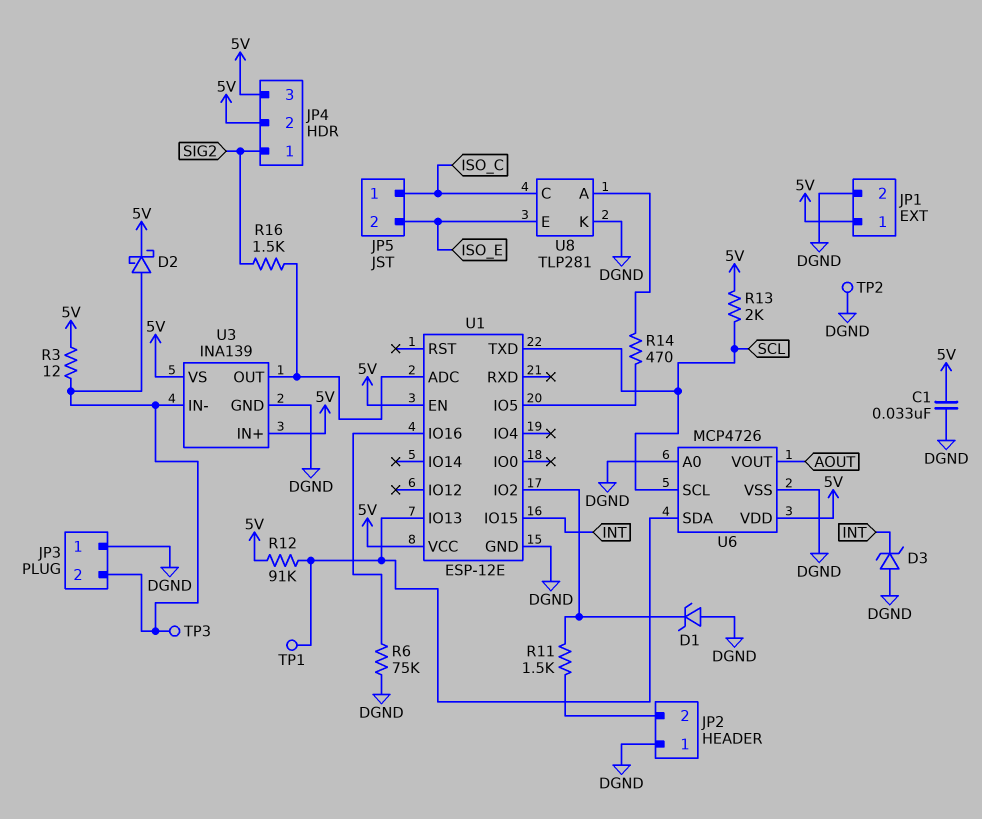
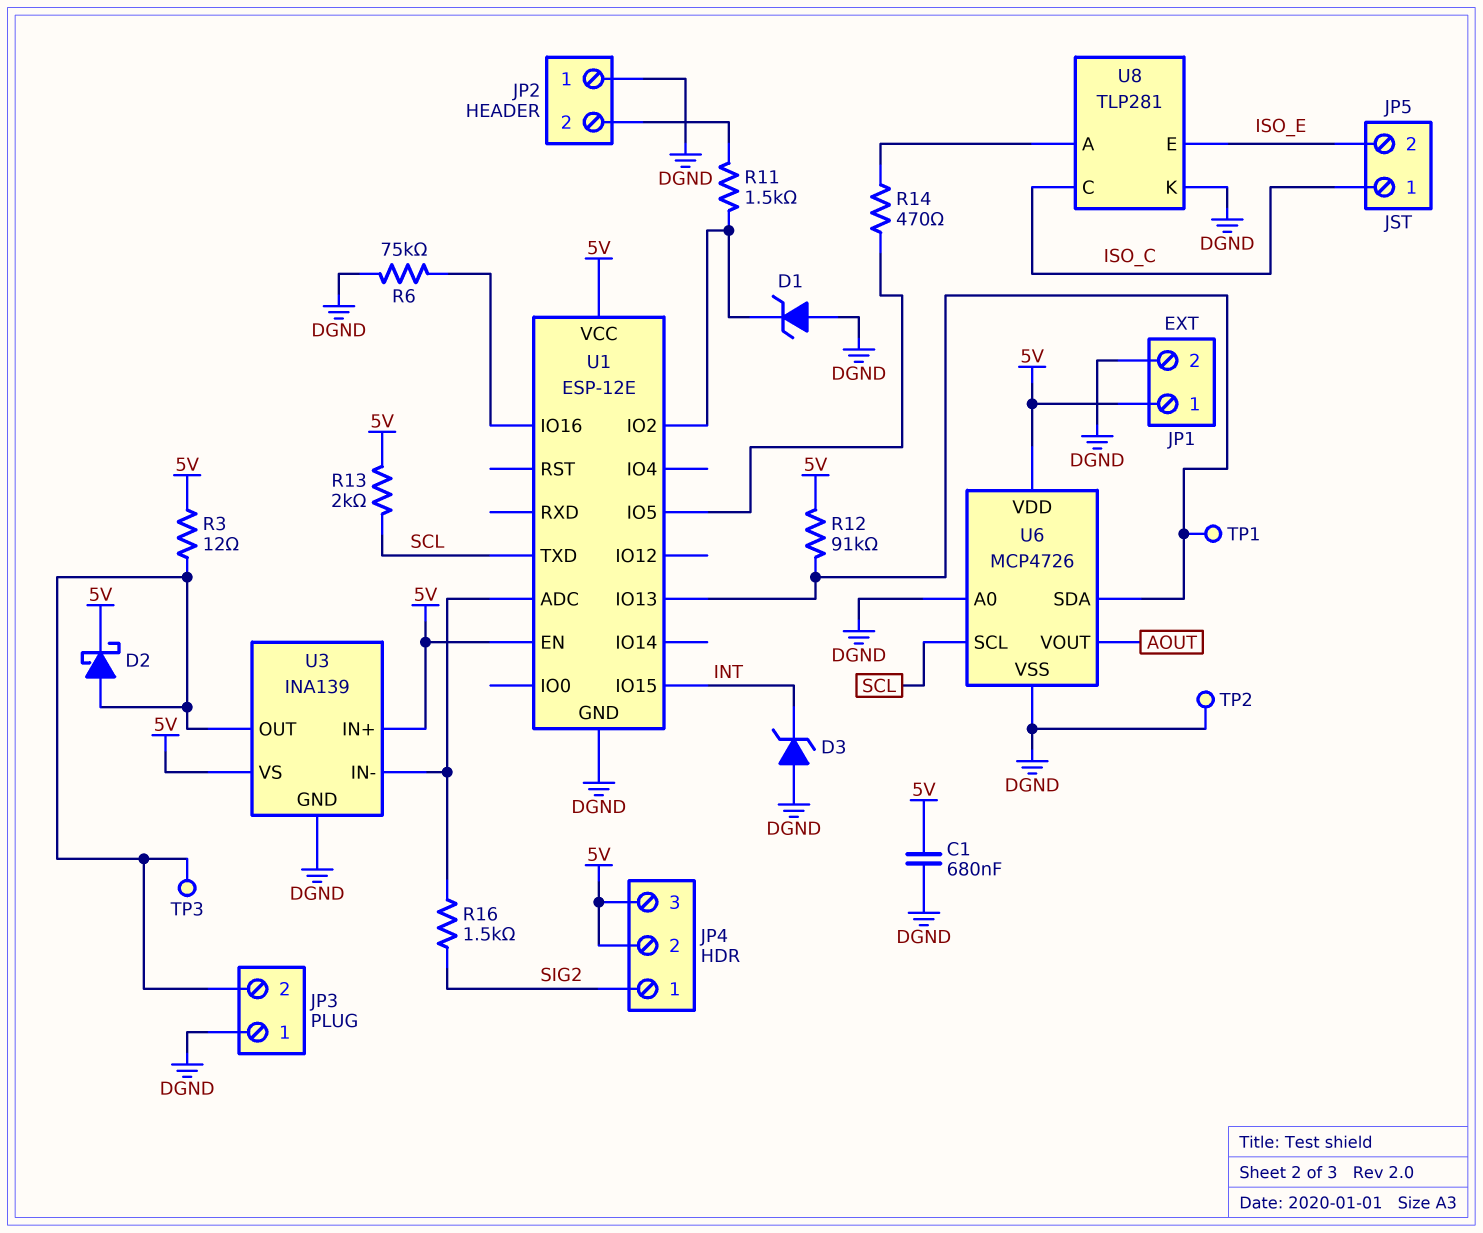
C1: 33nF (5V, DGND) -> 680nF (5V, DGND)
U3 pin IN-: JP3/2 -> U1/ADC
U3 pin OUT: U1/ADC -> JP3/2

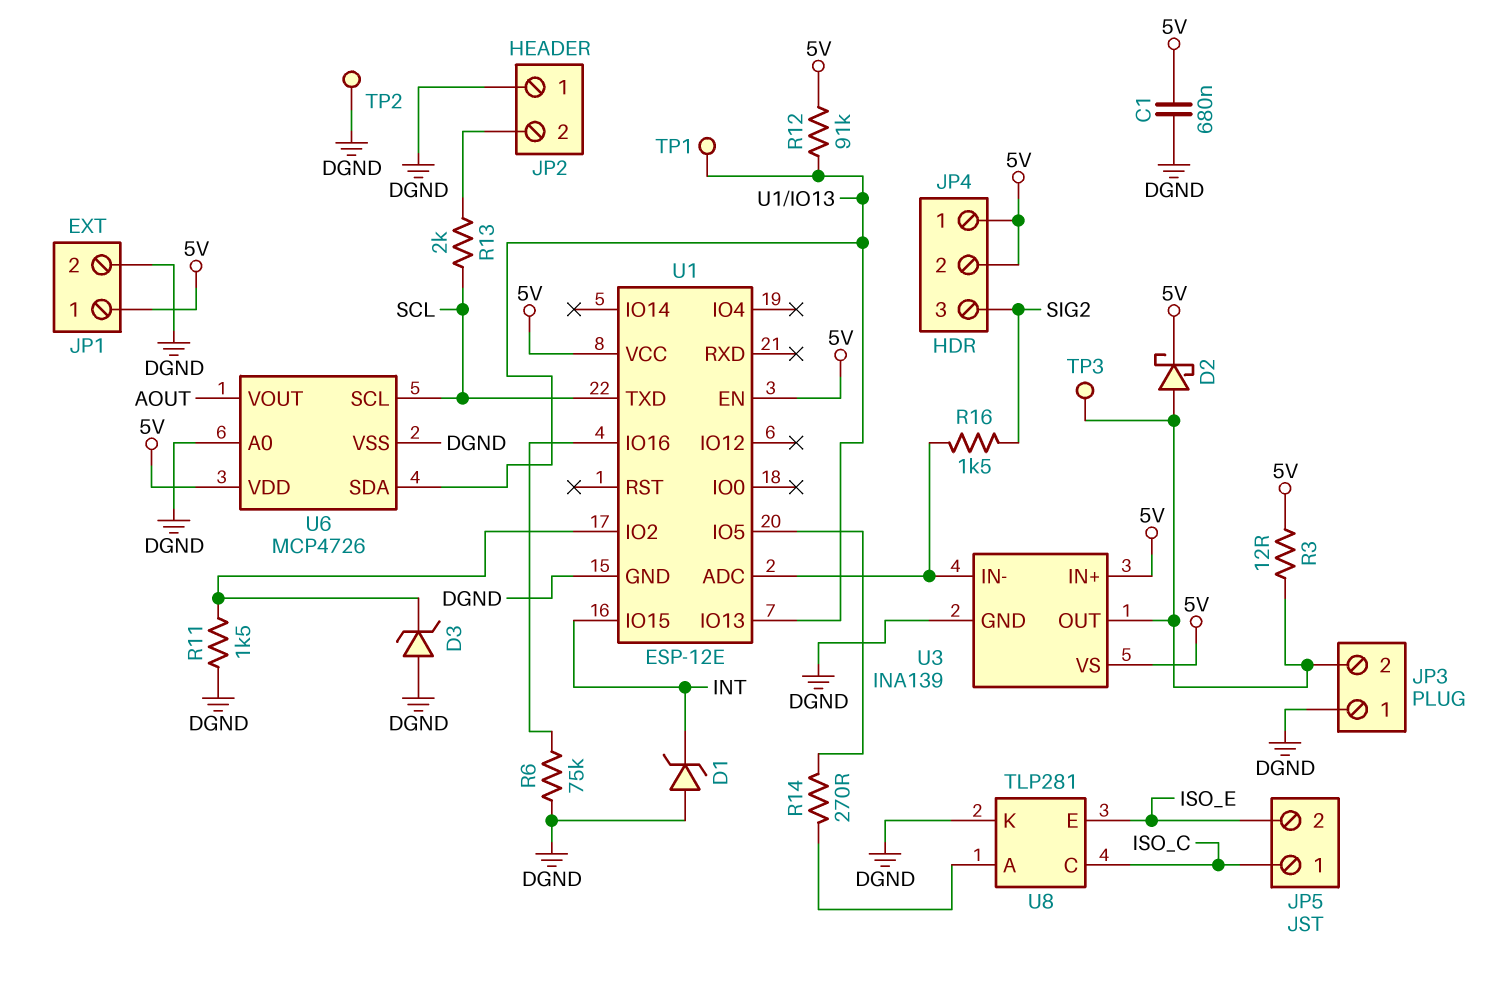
D1: zener (A DGND, K U1/IO2) -> zener (A DGND, K INT)
D3: zener (A DGND, K INT) -> zener (A DGND, K U1/IO2)
JP4 pin 1: SIG2 -> 5V
JP4 pin 3: 5V -> SIG2
R11: 1.5k (JP2/2, U1/IO2) -> 1.5k (DGND, U1/IO2)
R13: 2k (5V, SCL) -> 2k (JP2/2, SCL)
R14: 470 (U1/IO5, U8/A) -> 270 (U1/IO5, U8/A)

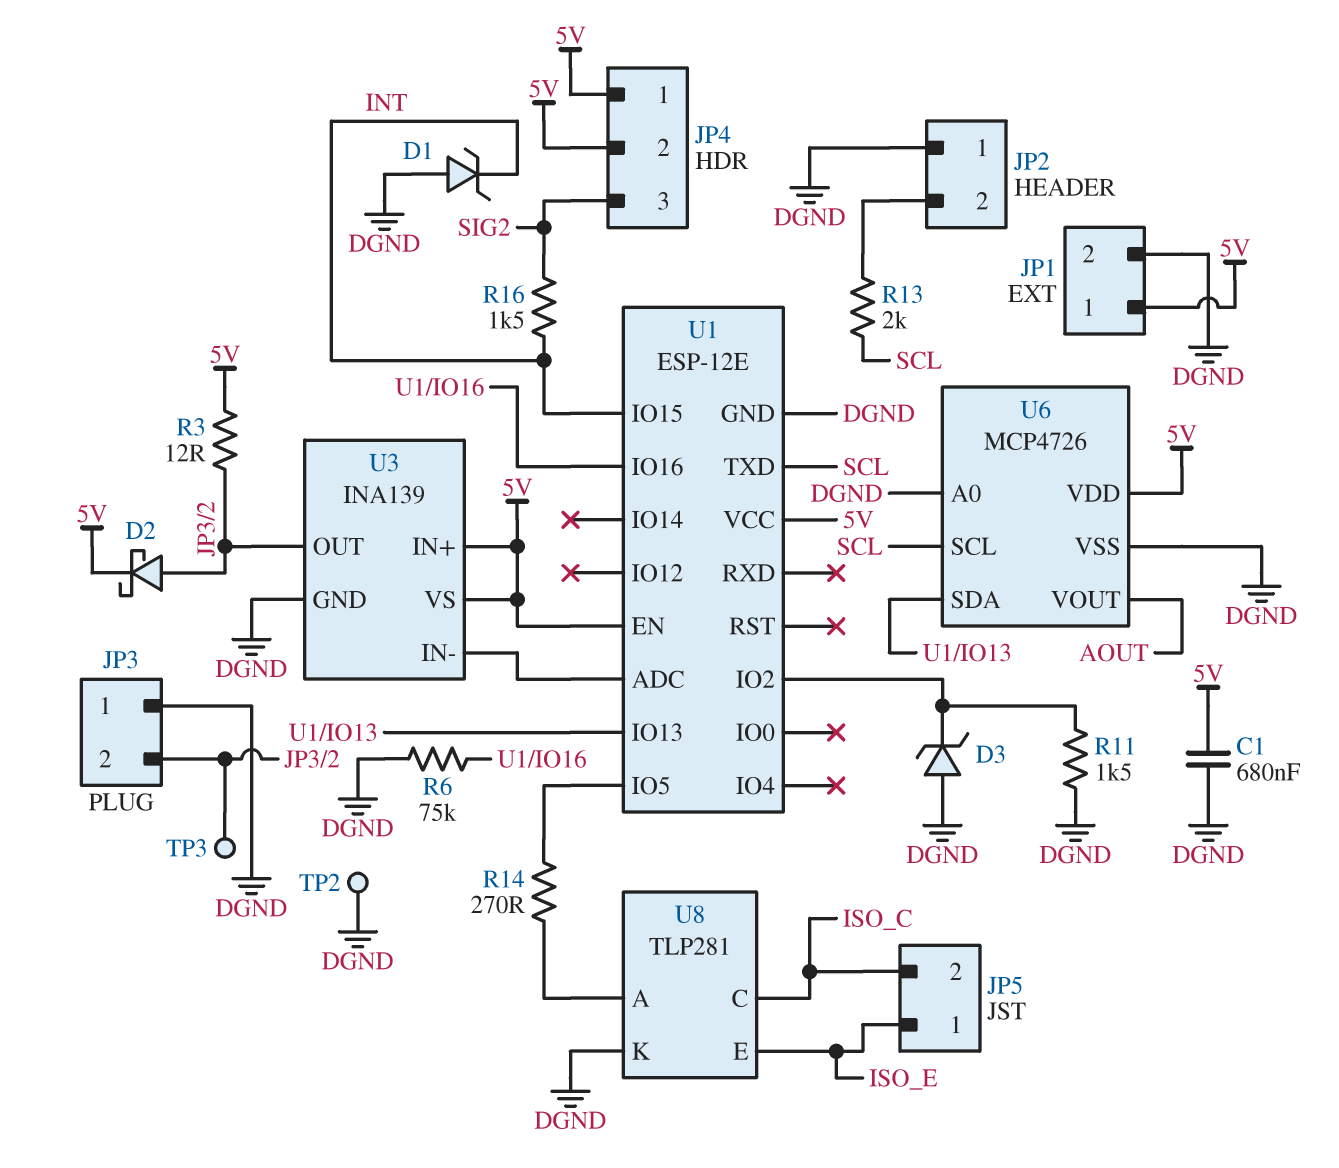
JP5 pin 1: ISO_C -> ISO_E
JP5 pin 2: ISO_E -> ISO_C
R12: 91k (5V, U1/IO13) -> none
R16: 1.5k (SIG2, U1/ADC) -> 1.5k (INT, SIG2)
TP1: test point (U1/IO13) -> none

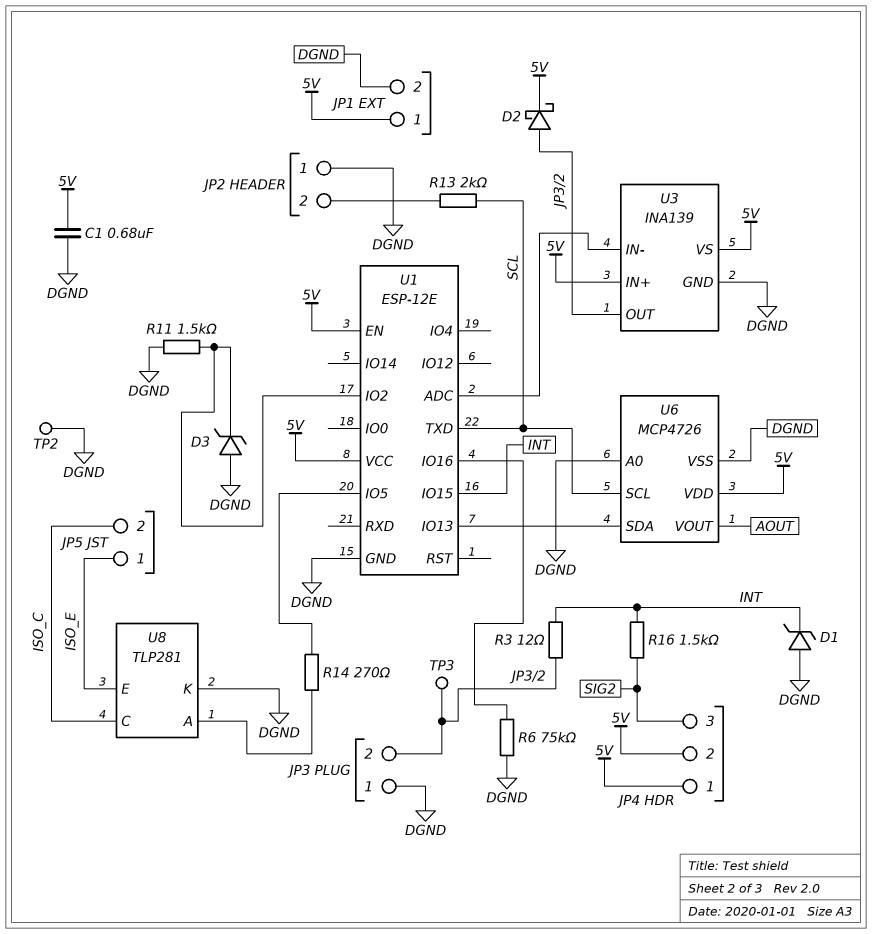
R3: 12 (5V, JP3/2) -> 12 (INT, JP3/2)

